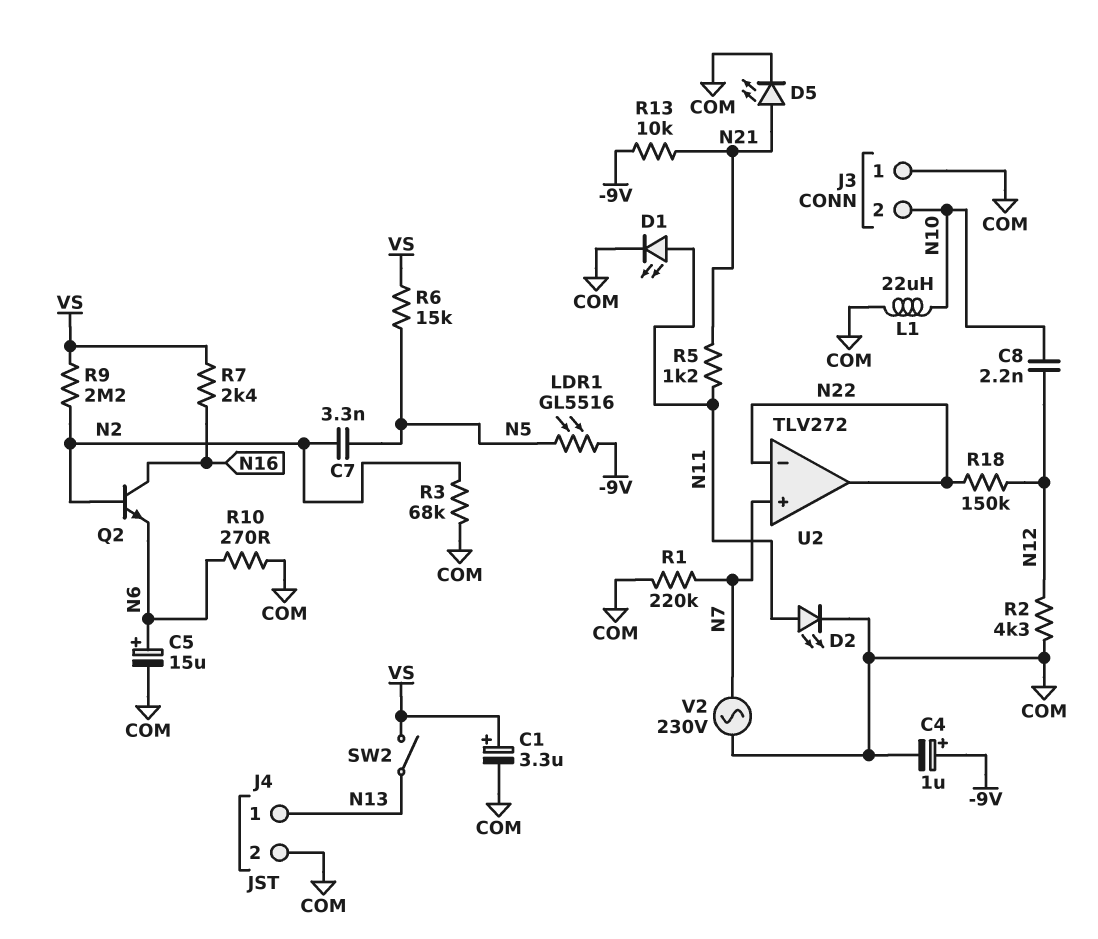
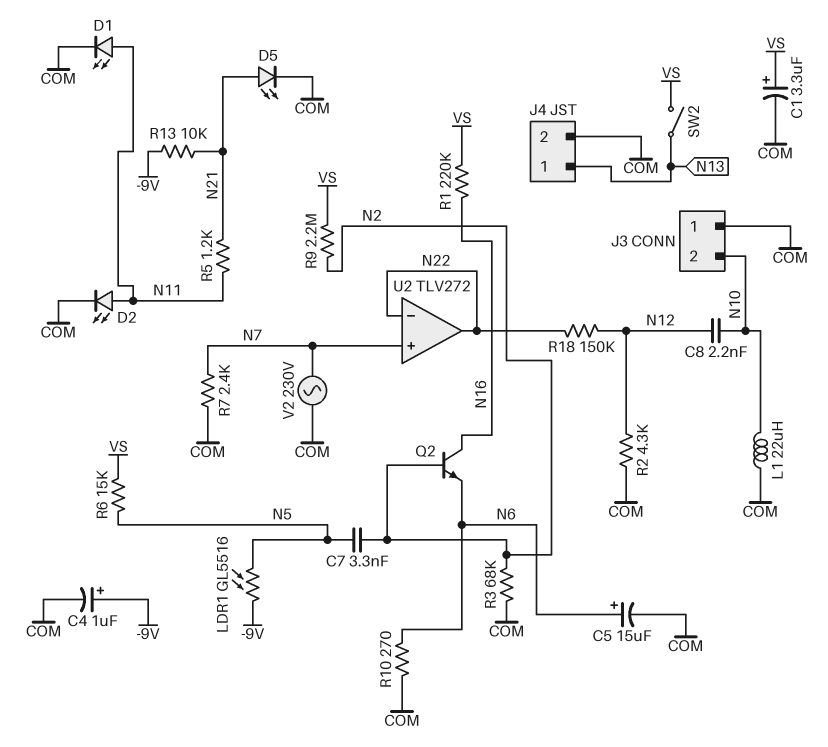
R1: 220k (COM, N7) -> 220k (N16, VS)
R7: 2.4k (N16, VS) -> 2.4k (COM, N7)

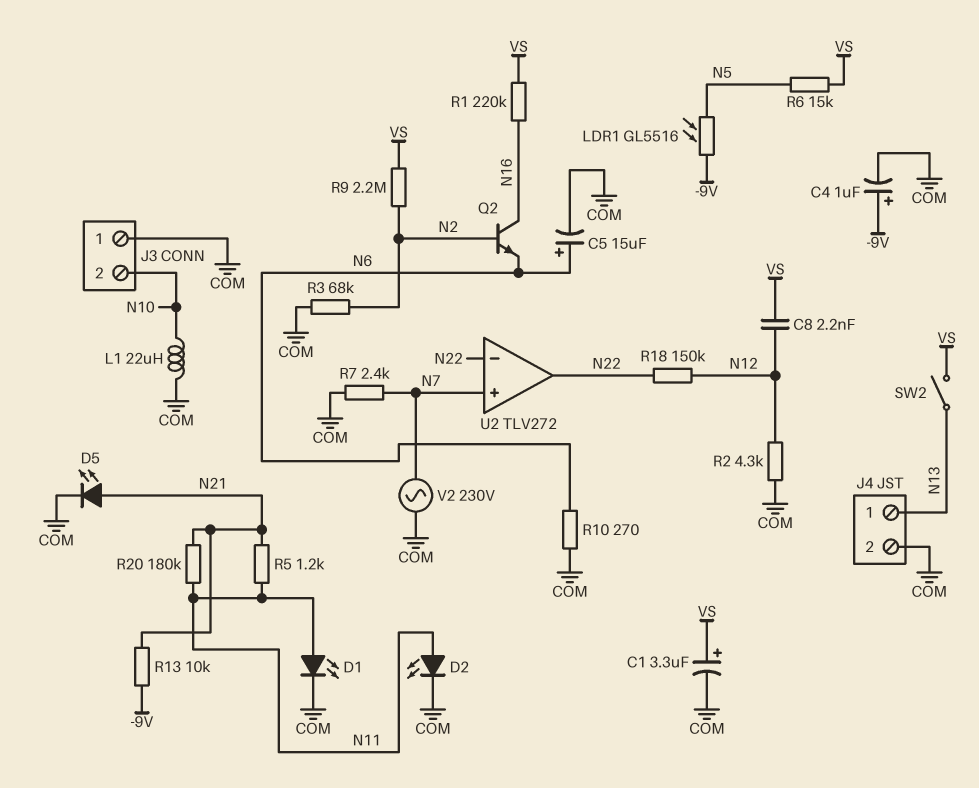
C7: 3.3nF (N2, N5) -> none
C8: 2.2nF (N10, N12) -> 2.2nF (N12, VS)
R20: none -> 180k (N11, N21)

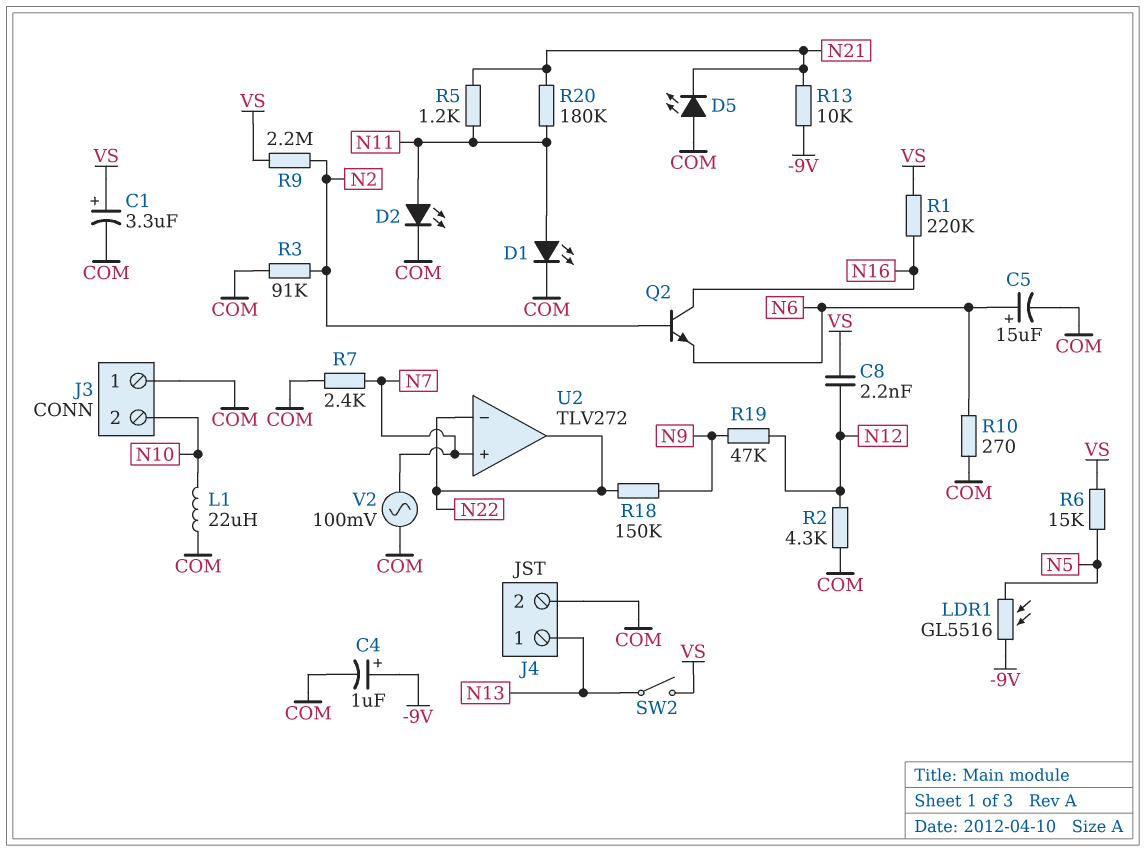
D5: LED (A N21, K COM) -> LED (A COM, K N21)
R3: 68k (COM, N2) -> 91k (COM, N2)
R18: 150k (N12, N22) -> 150k (N9, N22)
R19: none -> 47k (N9, N12)
V2: AC 230V (COM, N7) -> AC 100mV (COM, N7)

